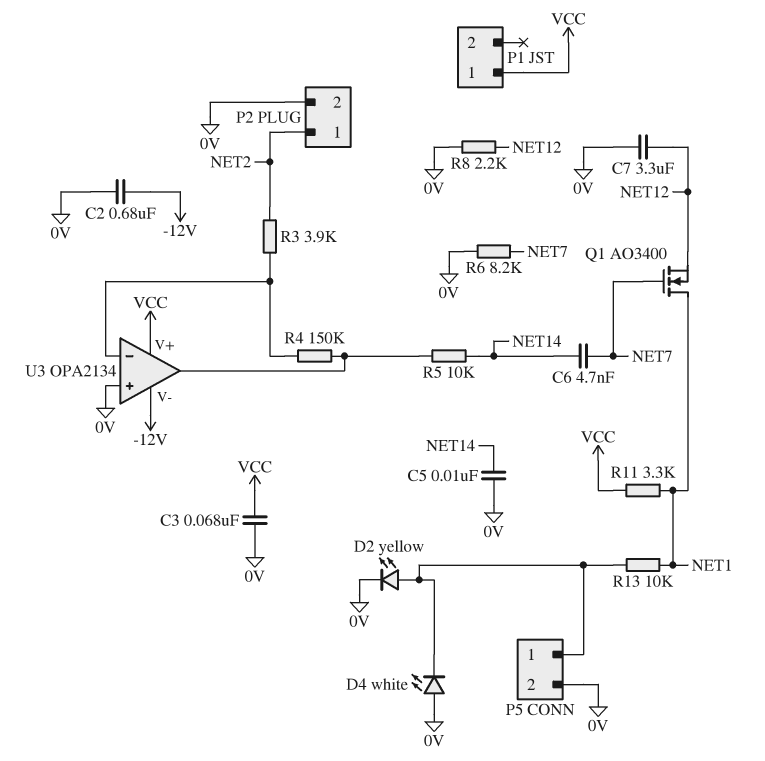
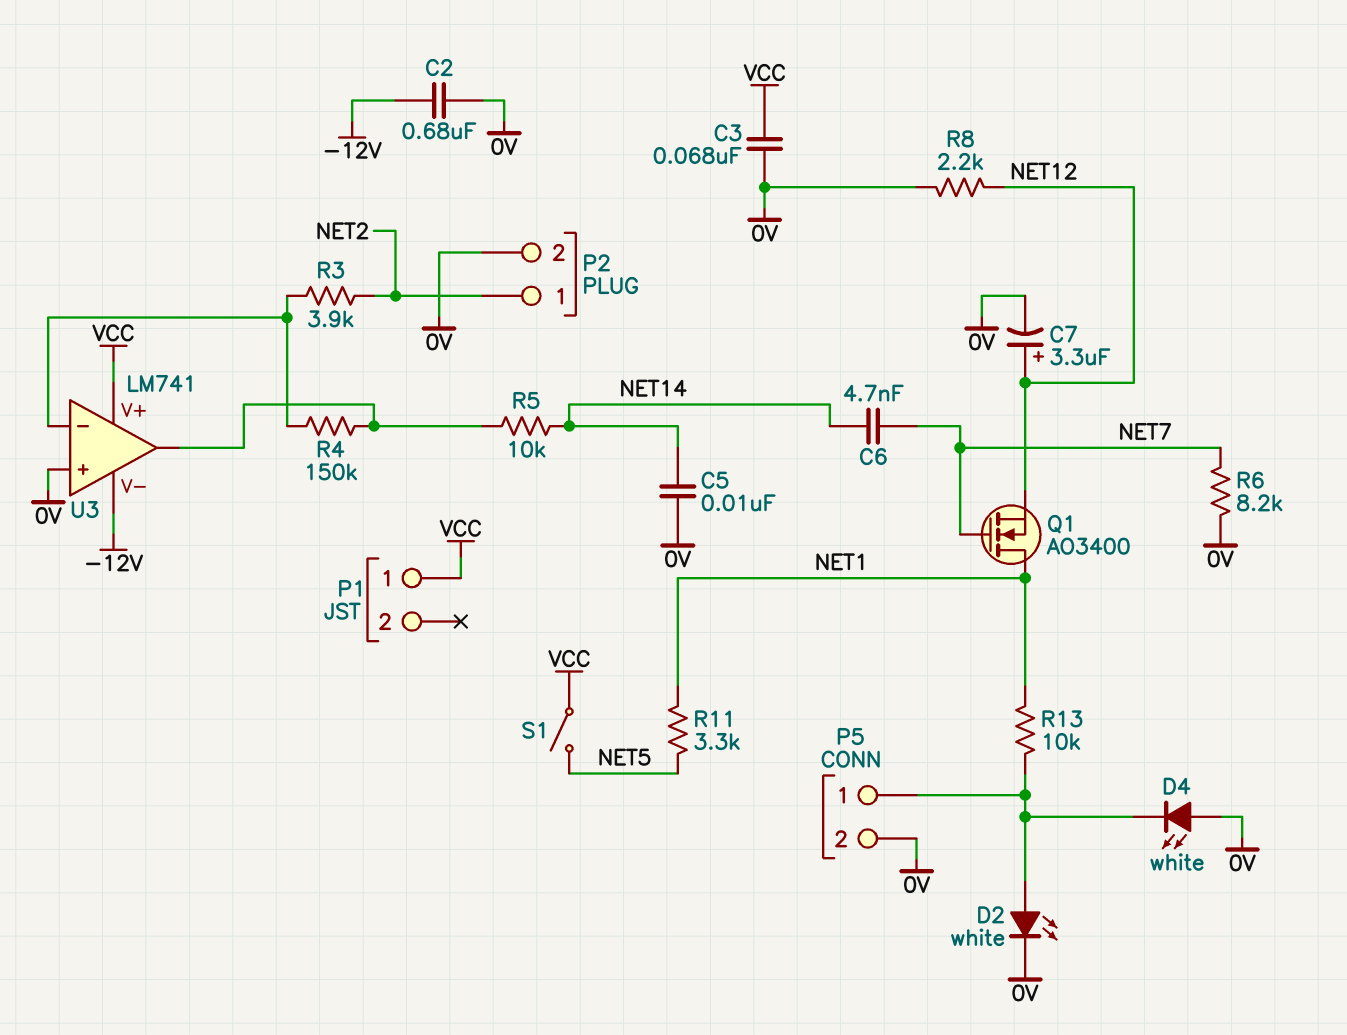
C7: 3.3uF (0V, NET12) -> 3.3uF (plus NET12, minus 0V)
D2: LED yellow (A P5/1, K 0V) -> LED white (A P5/1, K 0V)
R11: 3.3k (NET1, VCC) -> 3.3k (NET1, NET5)
S1: none -> switch (NET5, VCC)
U3: OPA2134 -> LM741

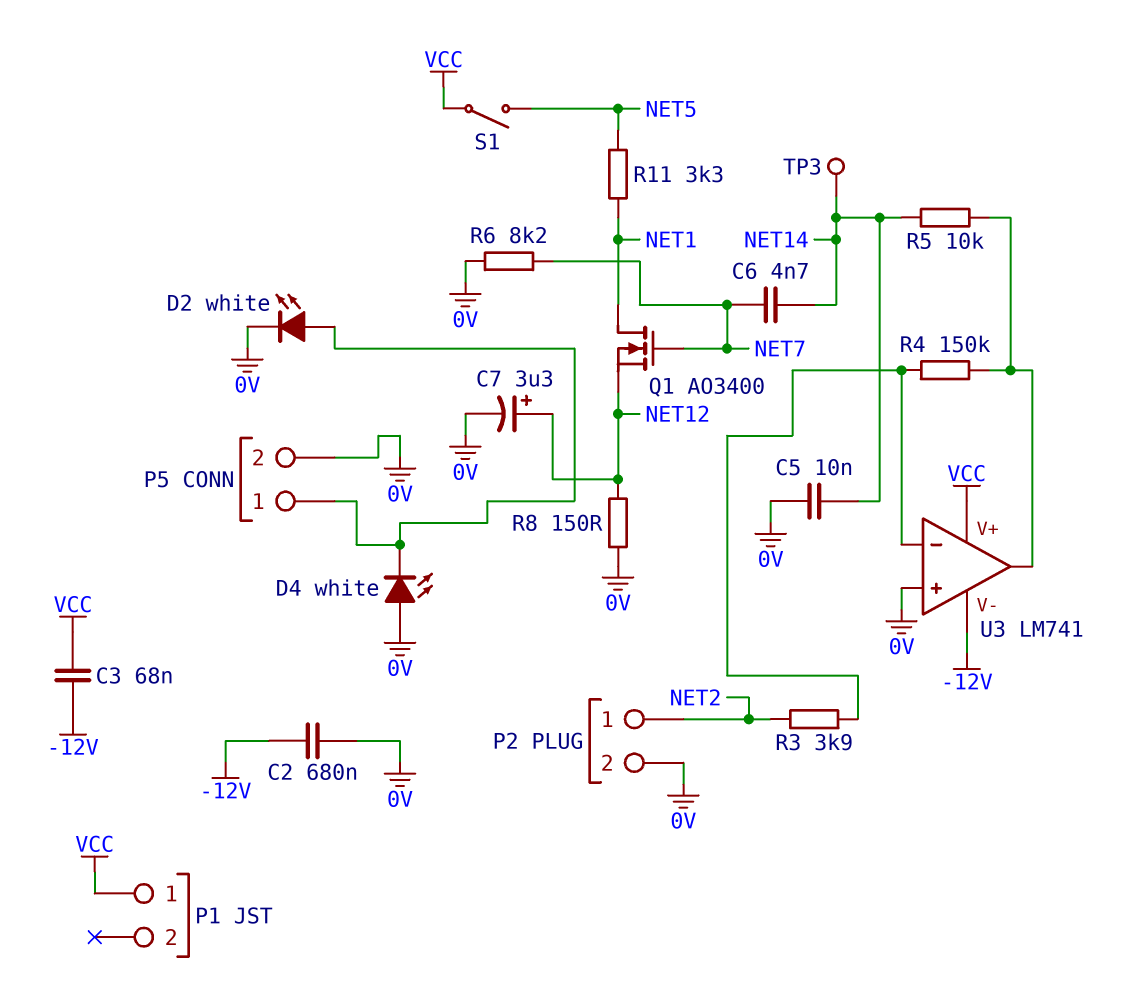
C3: 68nF (0V, VCC) -> 68nF (-12V, VCC)
R8: 2.2k (0V, NET12) -> 150 (0V, NET12)
R13: 10k (NET1, P5/1) -> none
TP3: none -> test point (NET14)

